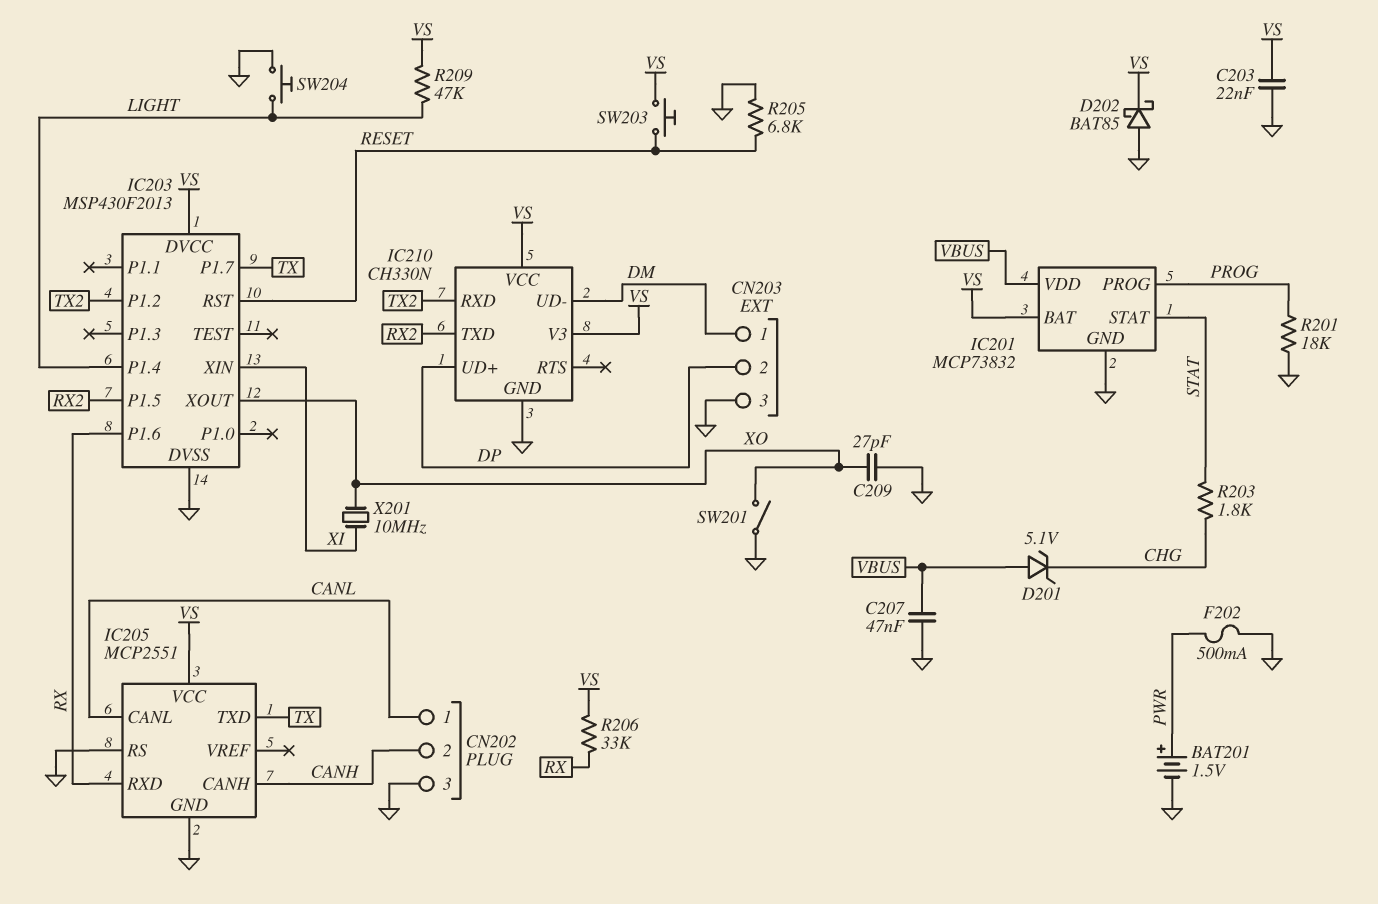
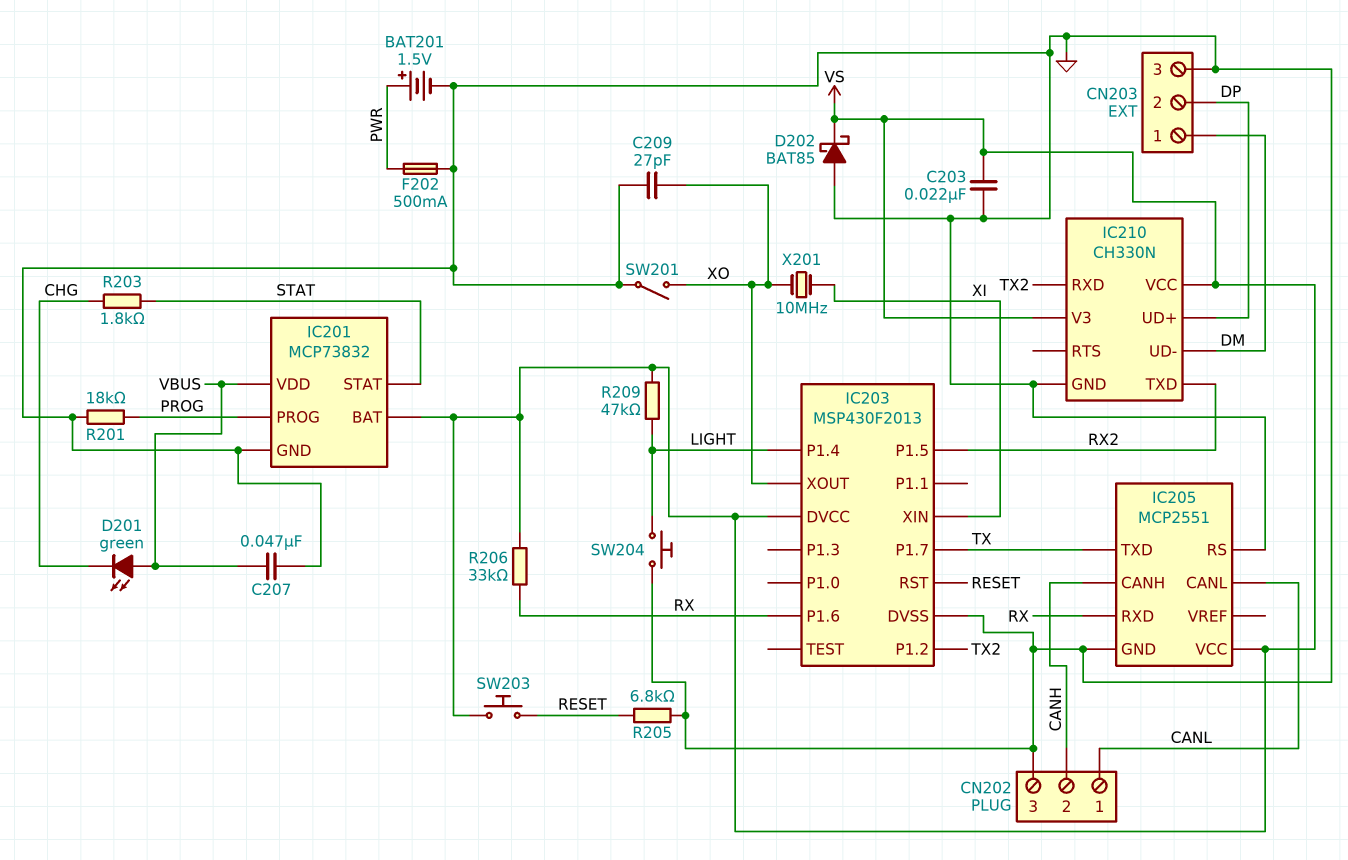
D201: zener 5.1V (A VBUS, K CHG) -> LED green (A VBUS, K CHG)

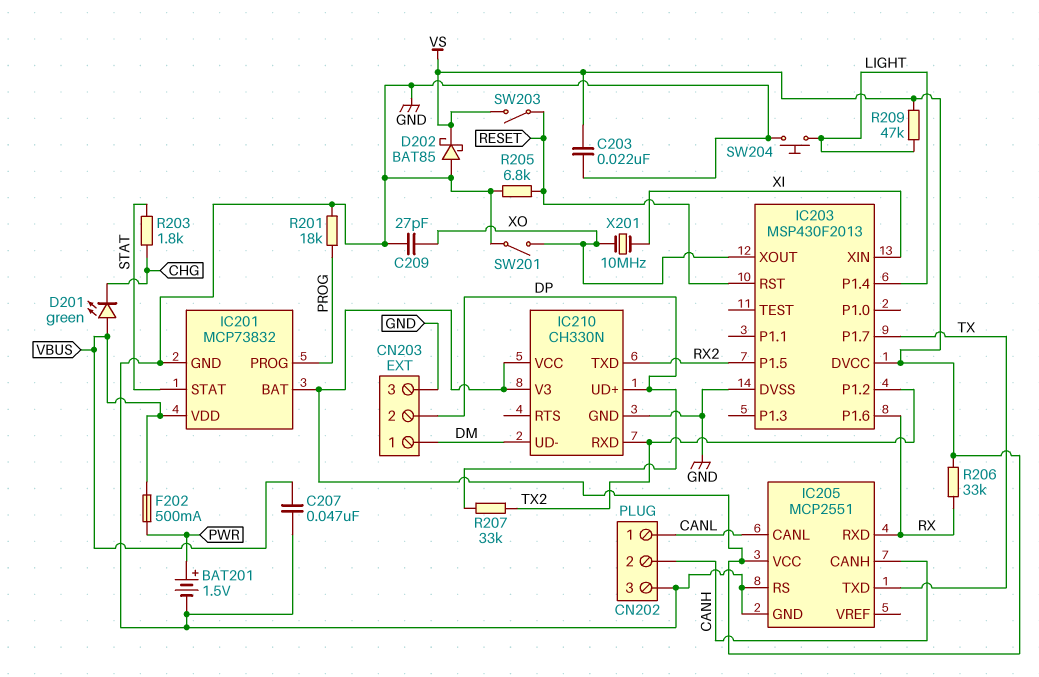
F202: 500mA (GND, PWR) -> 500mA (PWR, VBUS)
R207: none -> 33k (DP, TX2)
SW203: button (RESET, VS) -> switch (RESET, VS)

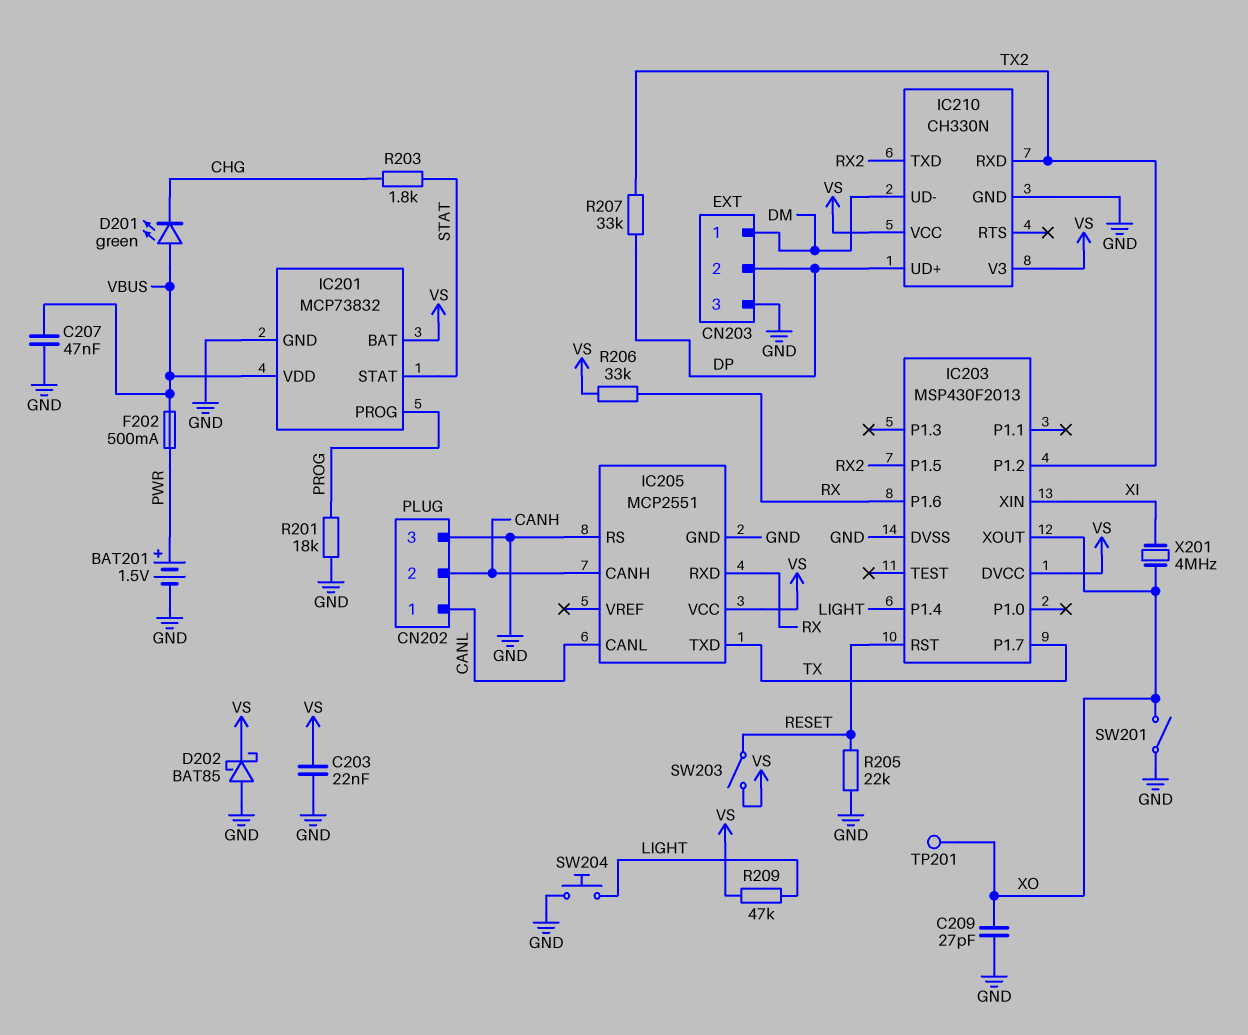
R205: 6.8k (GND, RESET) -> 22k (GND, RESET)
TP201: none -> test point (XO)
X201: 10MHz (XI, XO) -> 4MHz (XI, XO)

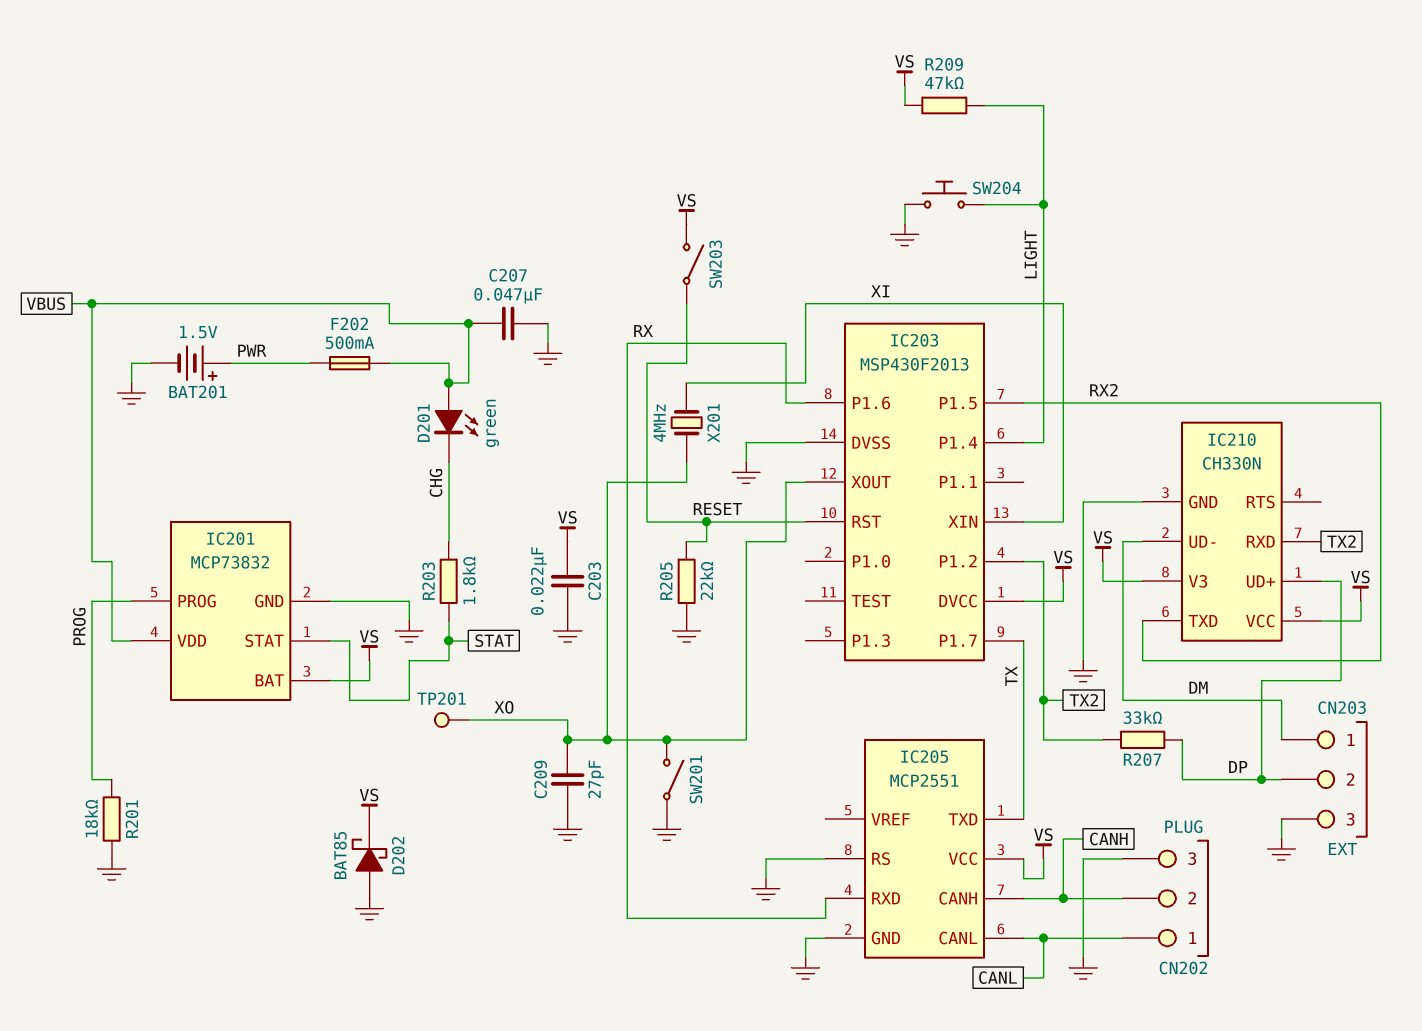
R206: 33k (RX, VS) -> none

